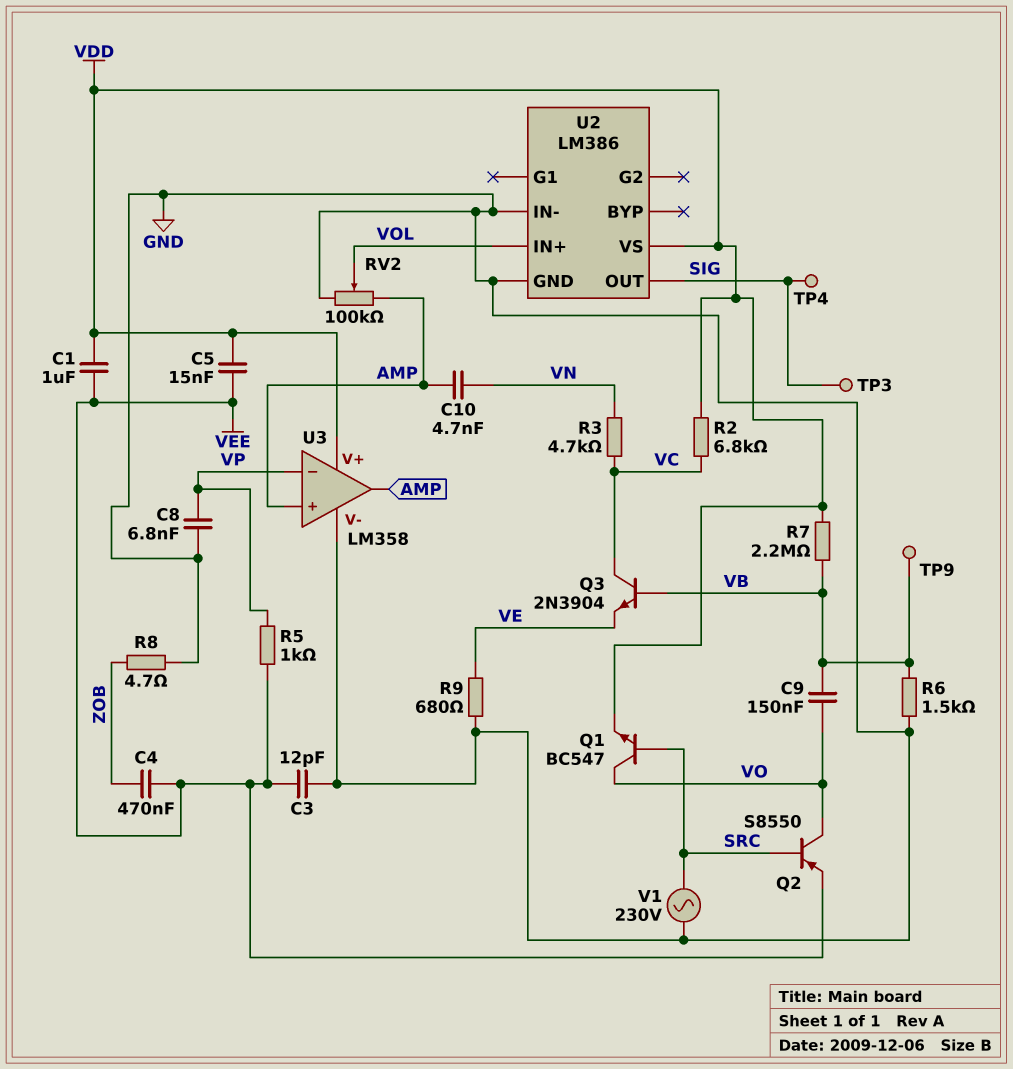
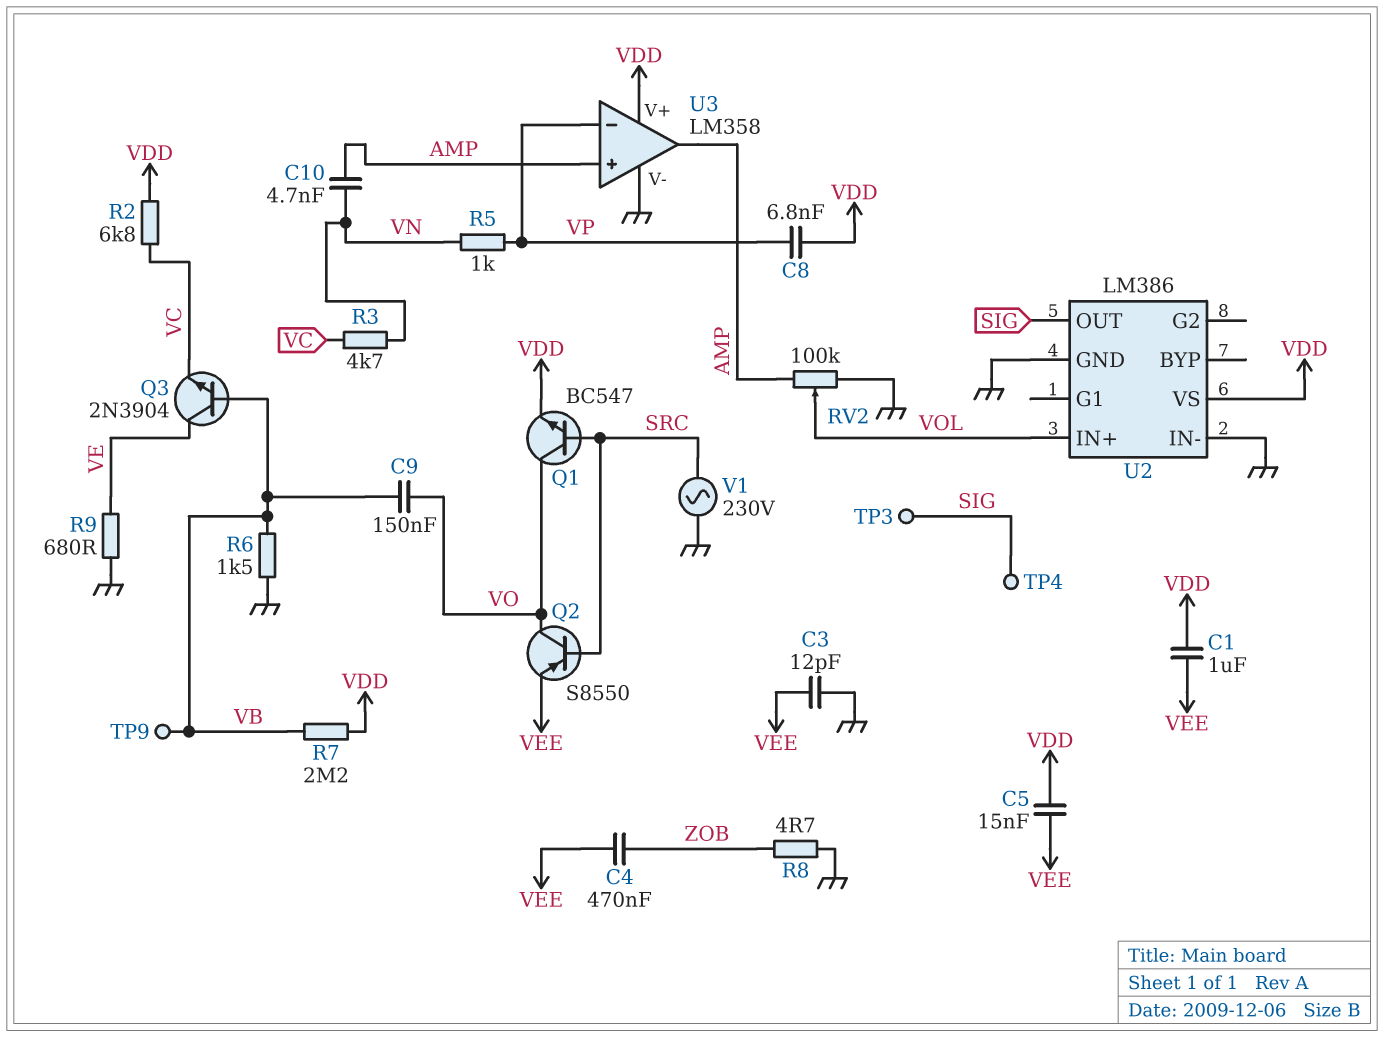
C8: 6.8nF (GND, VP) -> 6.8nF (VDD, VP)
Q3: NPN 2N3904 (B VB, C VC, E VE) -> NPN 2N3904 (B VB, C VE, E VC)
R5: 1k (VEE, VP) -> 1k (VN, VP)

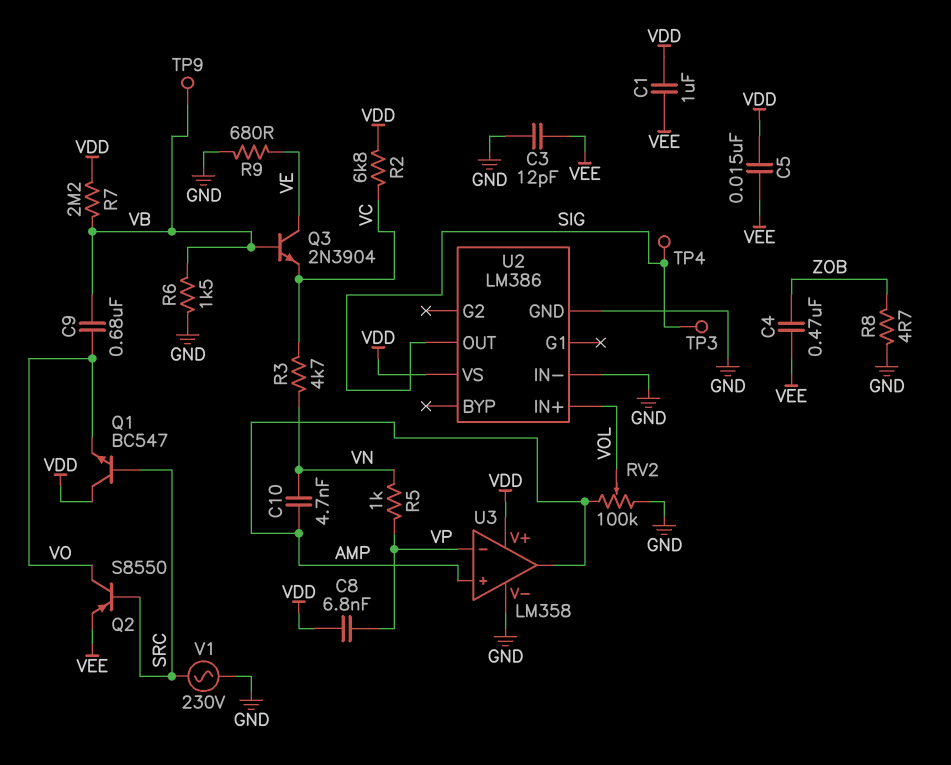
C9: 150nF (VB, VO) -> 680nF (VB, VO)
Q1: NPN BC547 (B SRC, C VO, E VDD) -> NPN BC547 (B SRC, C VDD, E VO)

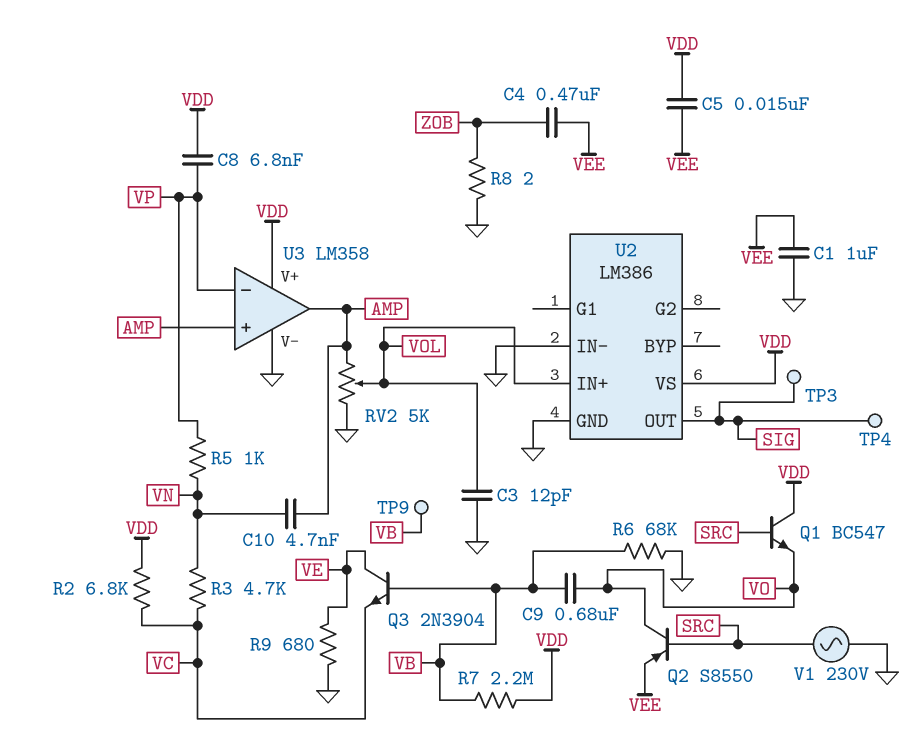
C1: 1uF (VDD, VEE) -> 1uF (GND, VEE)
C3: 12pF (GND, VEE) -> 12pF (GND, VOL)
R6: 1.5k (GND, VB) -> 68k (GND, VB)
R8: 4.7 (GND, ZOB) -> 2 (GND, ZOB)
RV2: 100k (AMP, GND, wiper VOL) -> 5k (AMP, GND, wiper VOL)

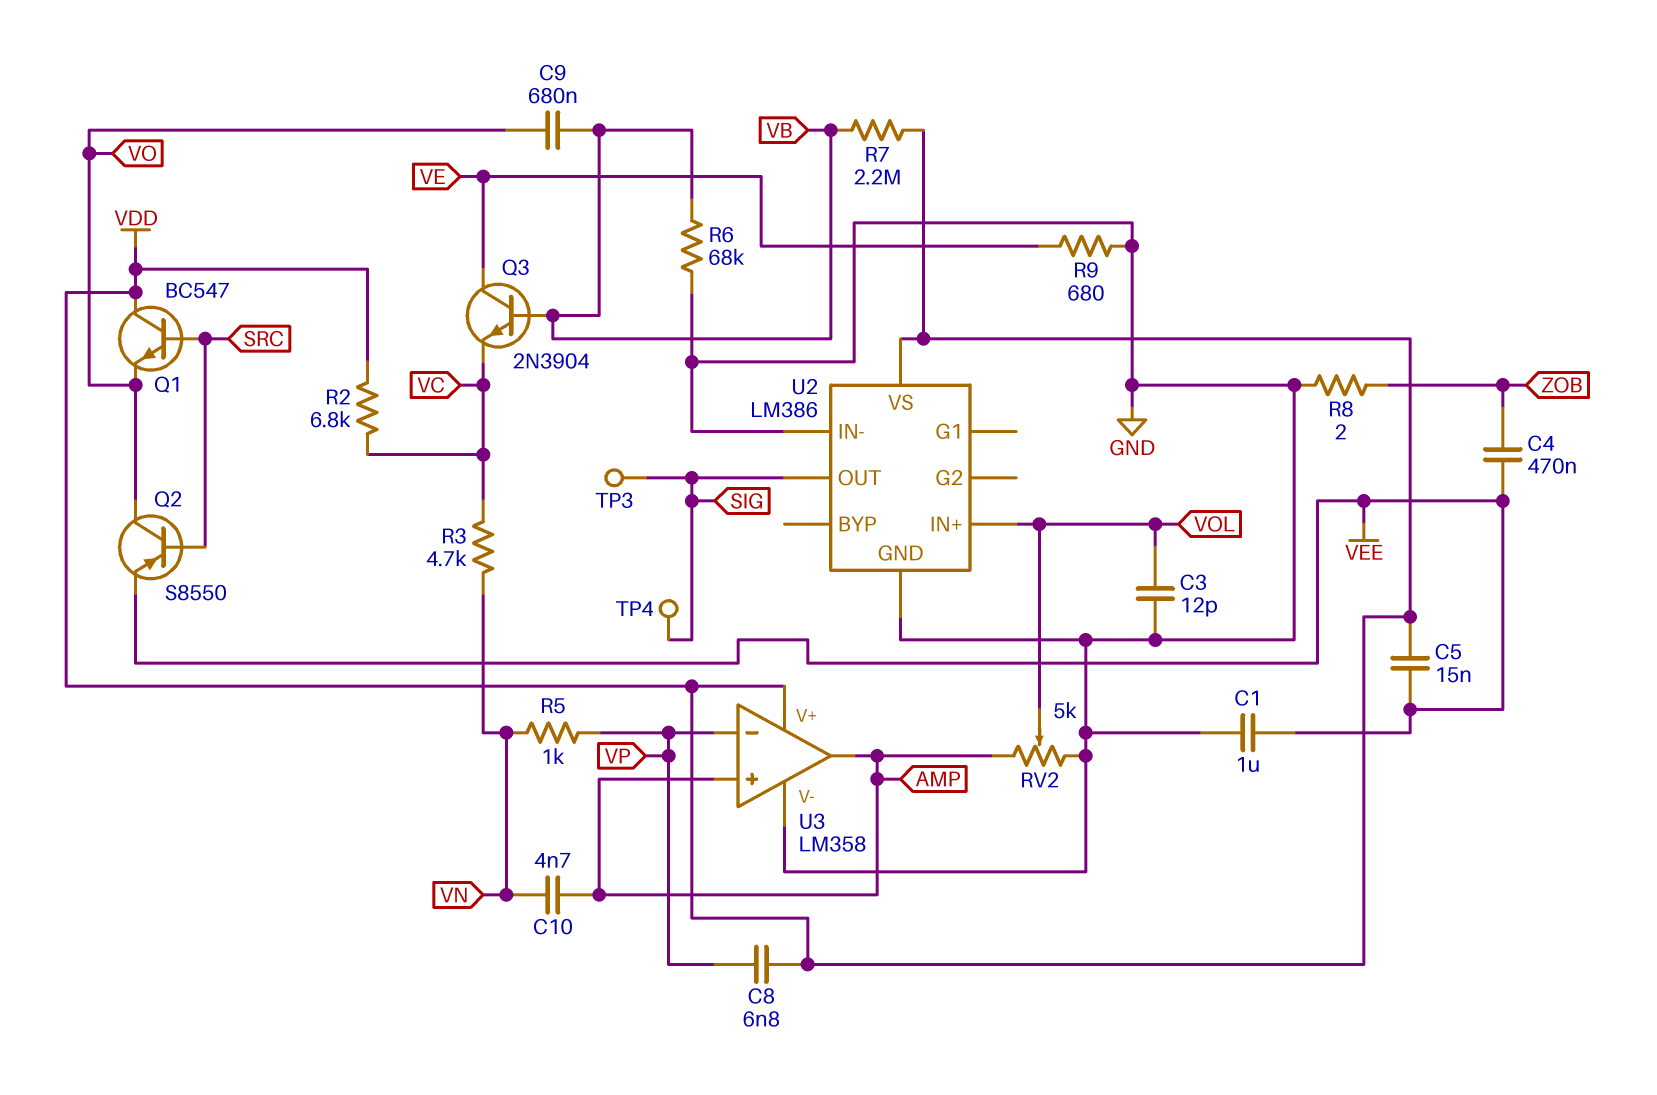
TP9: test point (VB) -> none
V1: AC 230V (GND, SRC) -> none

